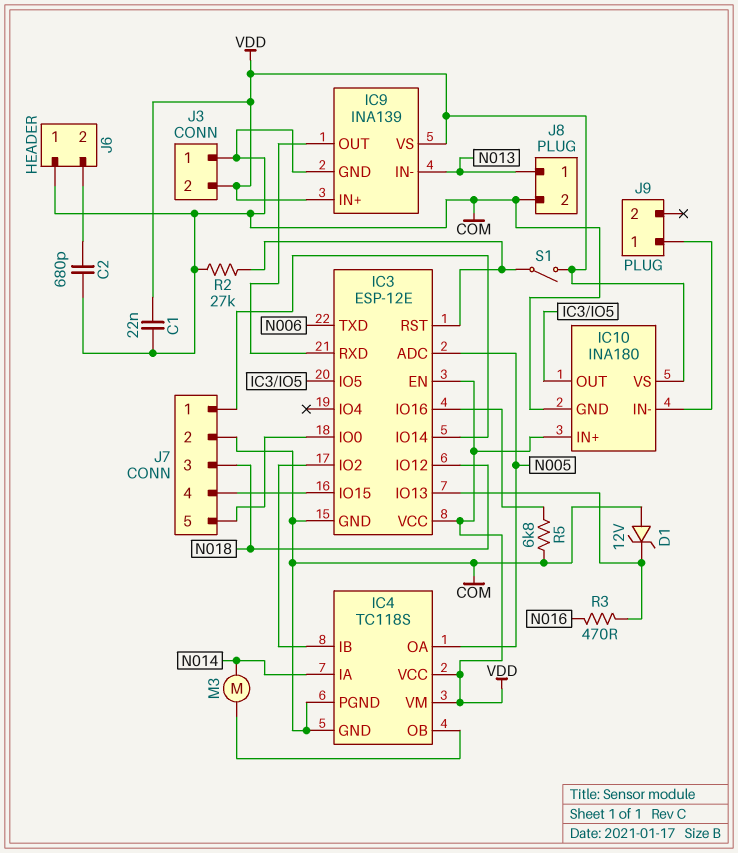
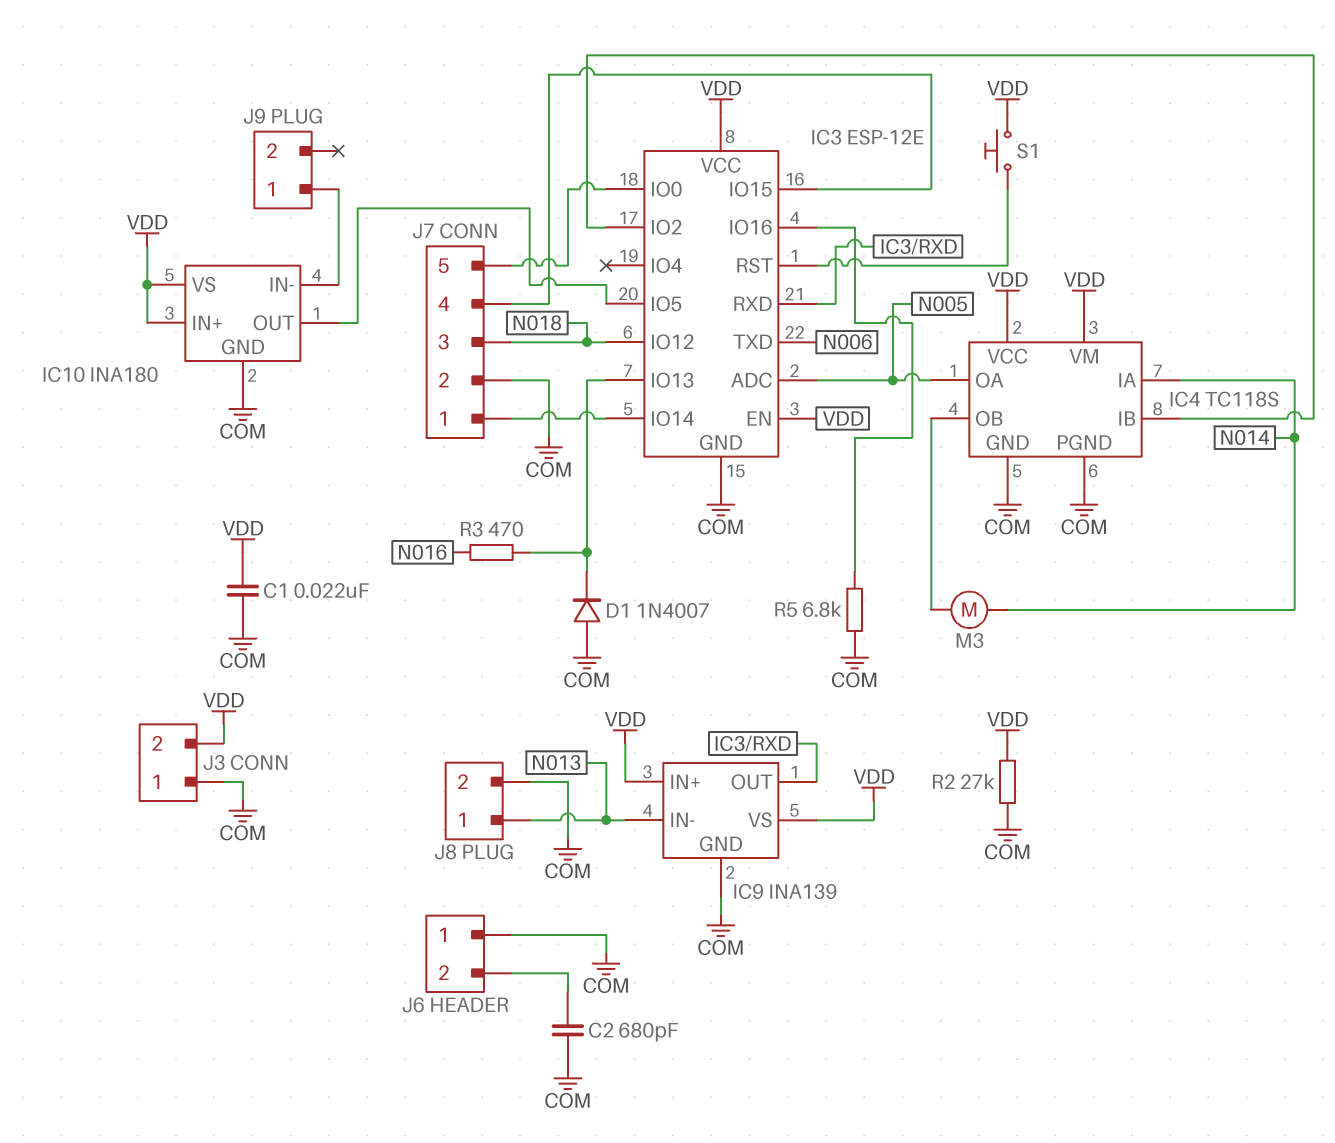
D1: zener 12V (A COM, K IC3/IO13) -> diode 1N4007 (A COM, K IC3/IO13)
R2: 27k (COM, IC3/RST) -> 27k (COM, VDD)
S1: switch (IC3/RST, VDD) -> button (IC3/RST, VDD)

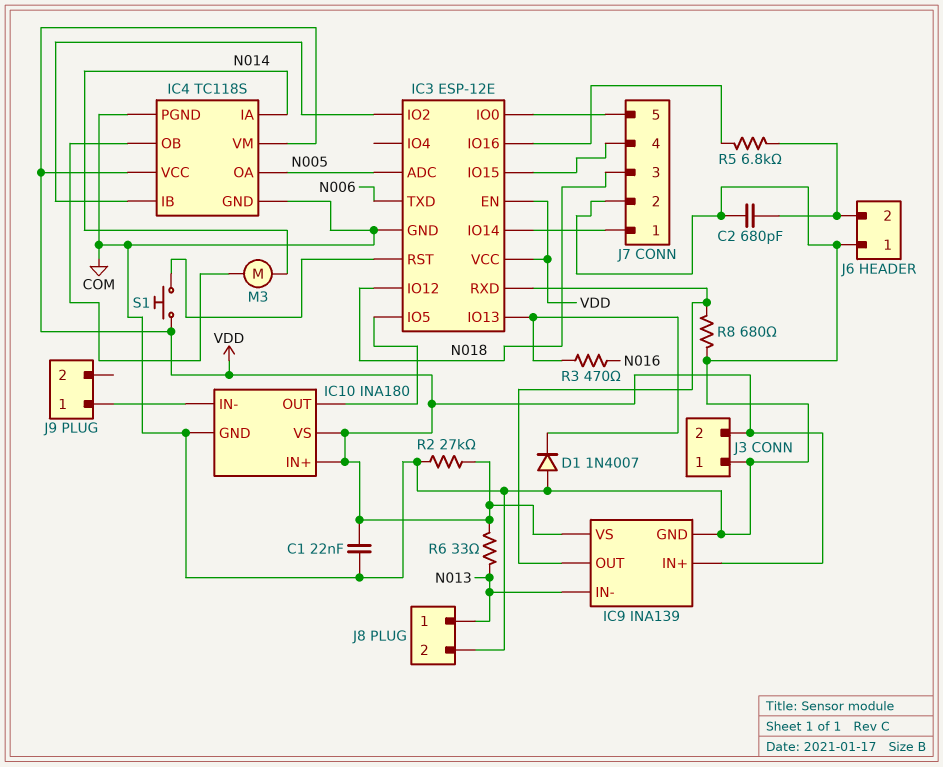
R5: 6.8k (COM, IC3/IO16) -> 6.8k (IC3/IO16, J6/2)
R6: none -> 33 (N013, VDD)
R8: none -> 680 (COM, IC3/RXD)

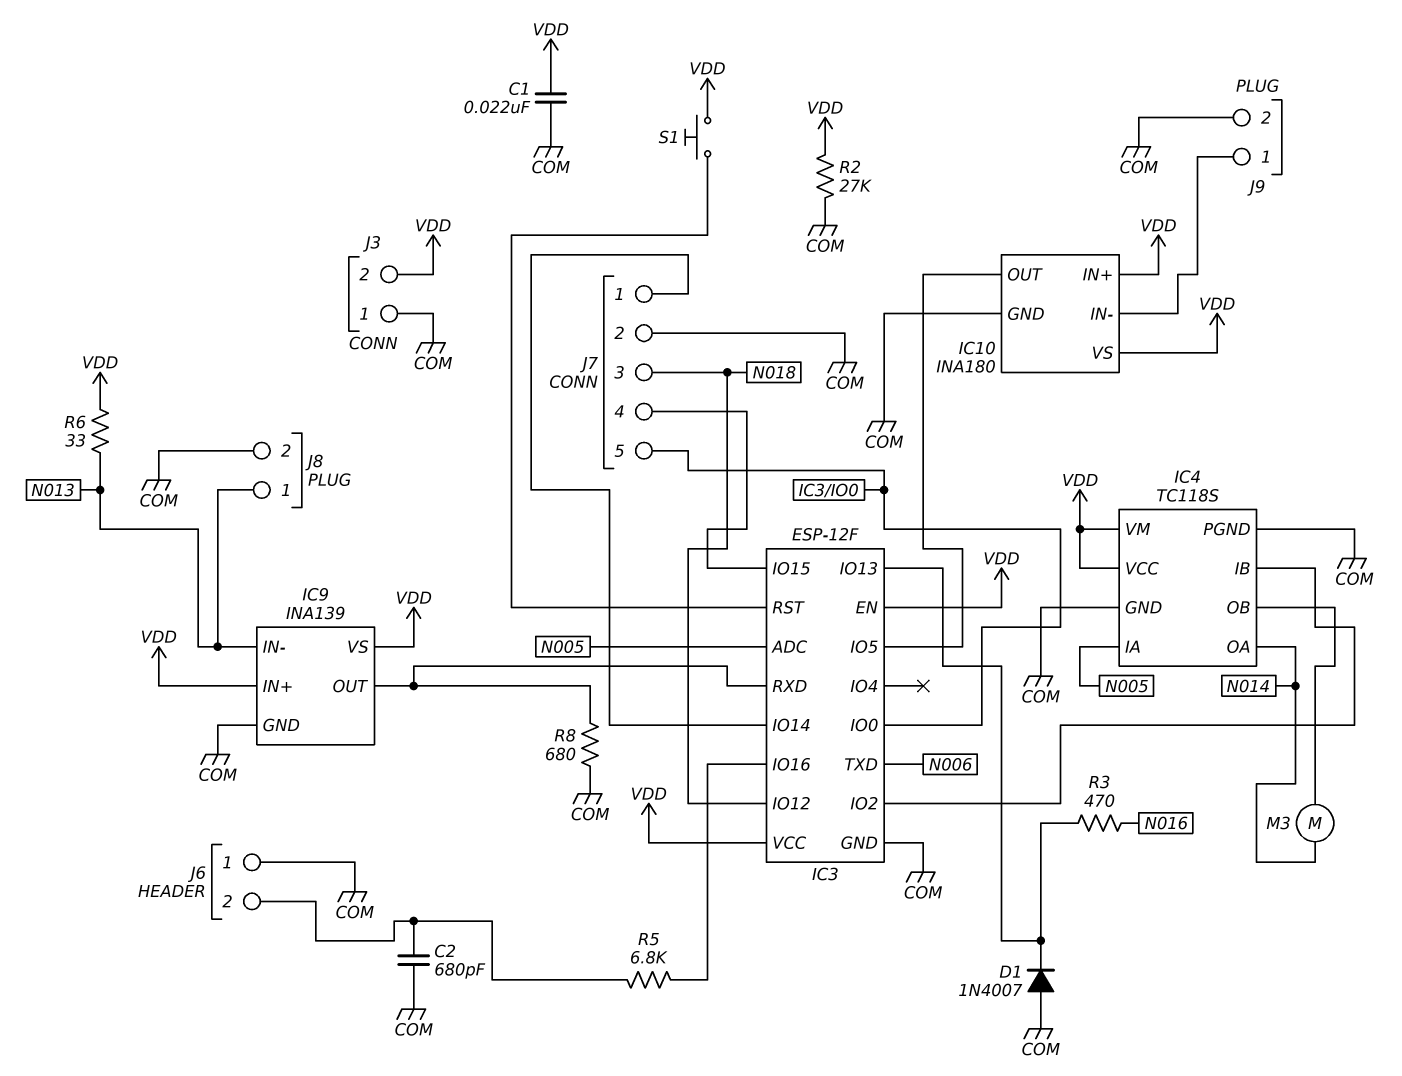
IC3: ESP-12E -> ESP-12F
IC4 pin IA: N014 -> N005
IC4 pin OA: N005 -> N014
J9 pin 2: none -> COM

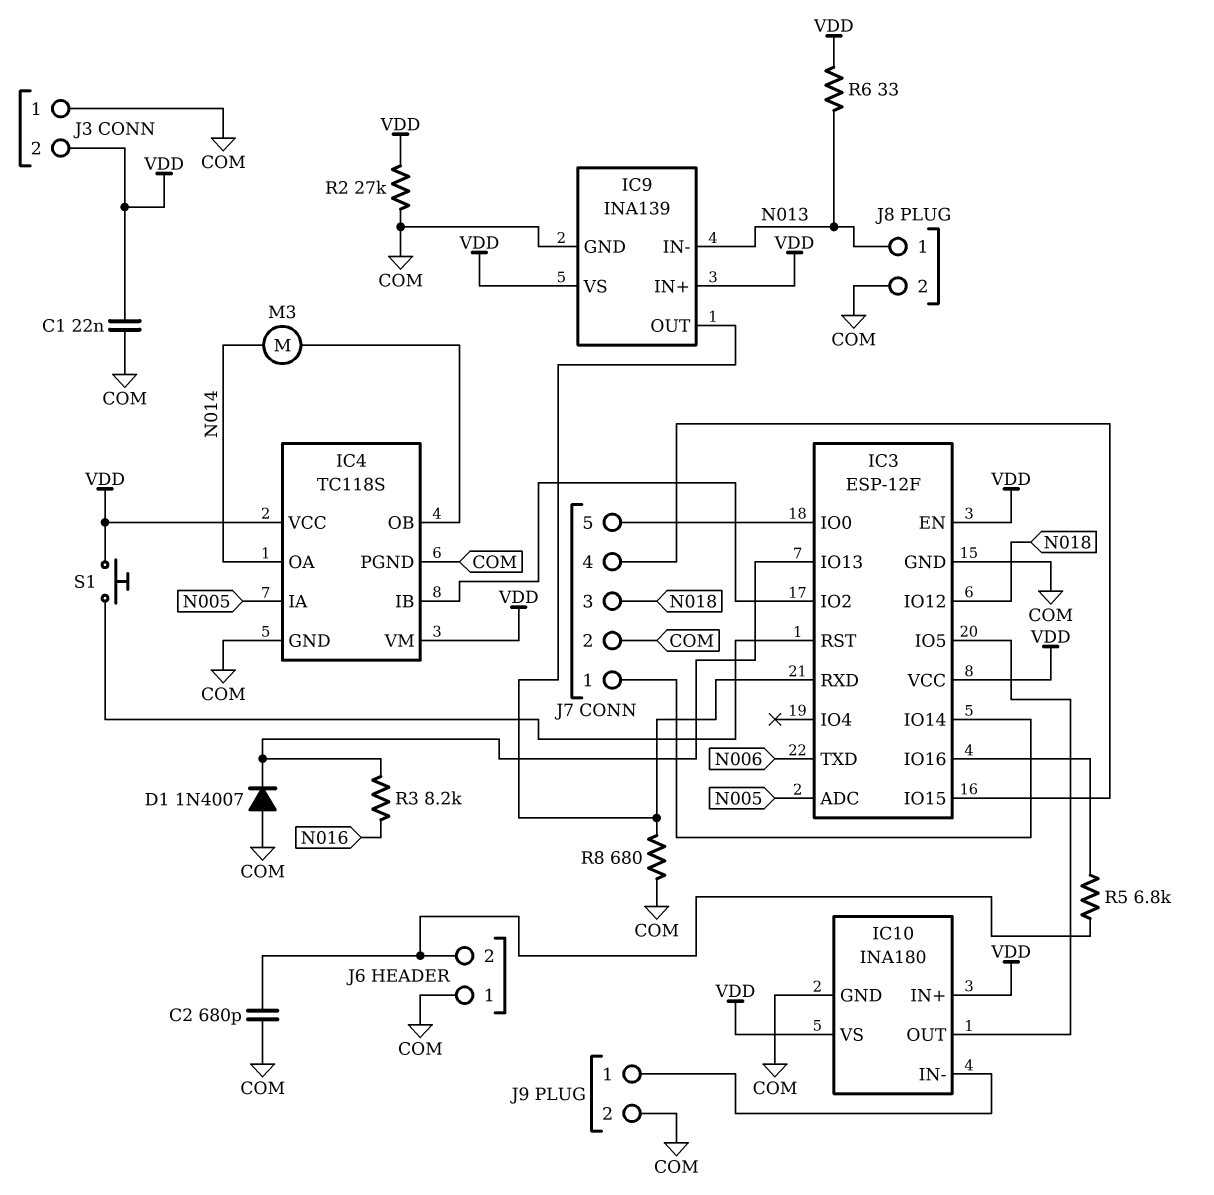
R3: 470 (IC3/IO13, N016) -> 8.2k (IC3/IO13, N016)

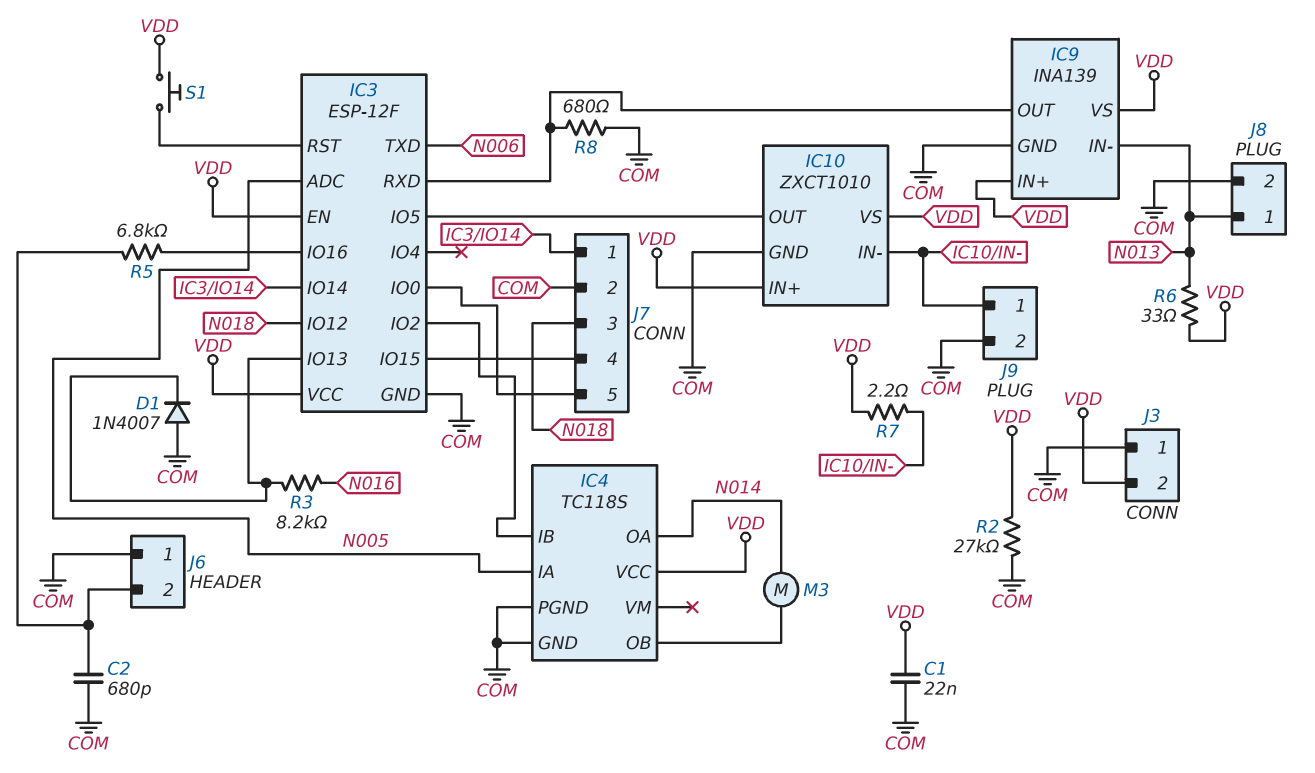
IC4 pin VM: VDD -> none
IC10: INA180 -> ZXCT1010
R7: none -> 2.2 (IC10/IN-, VDD)

